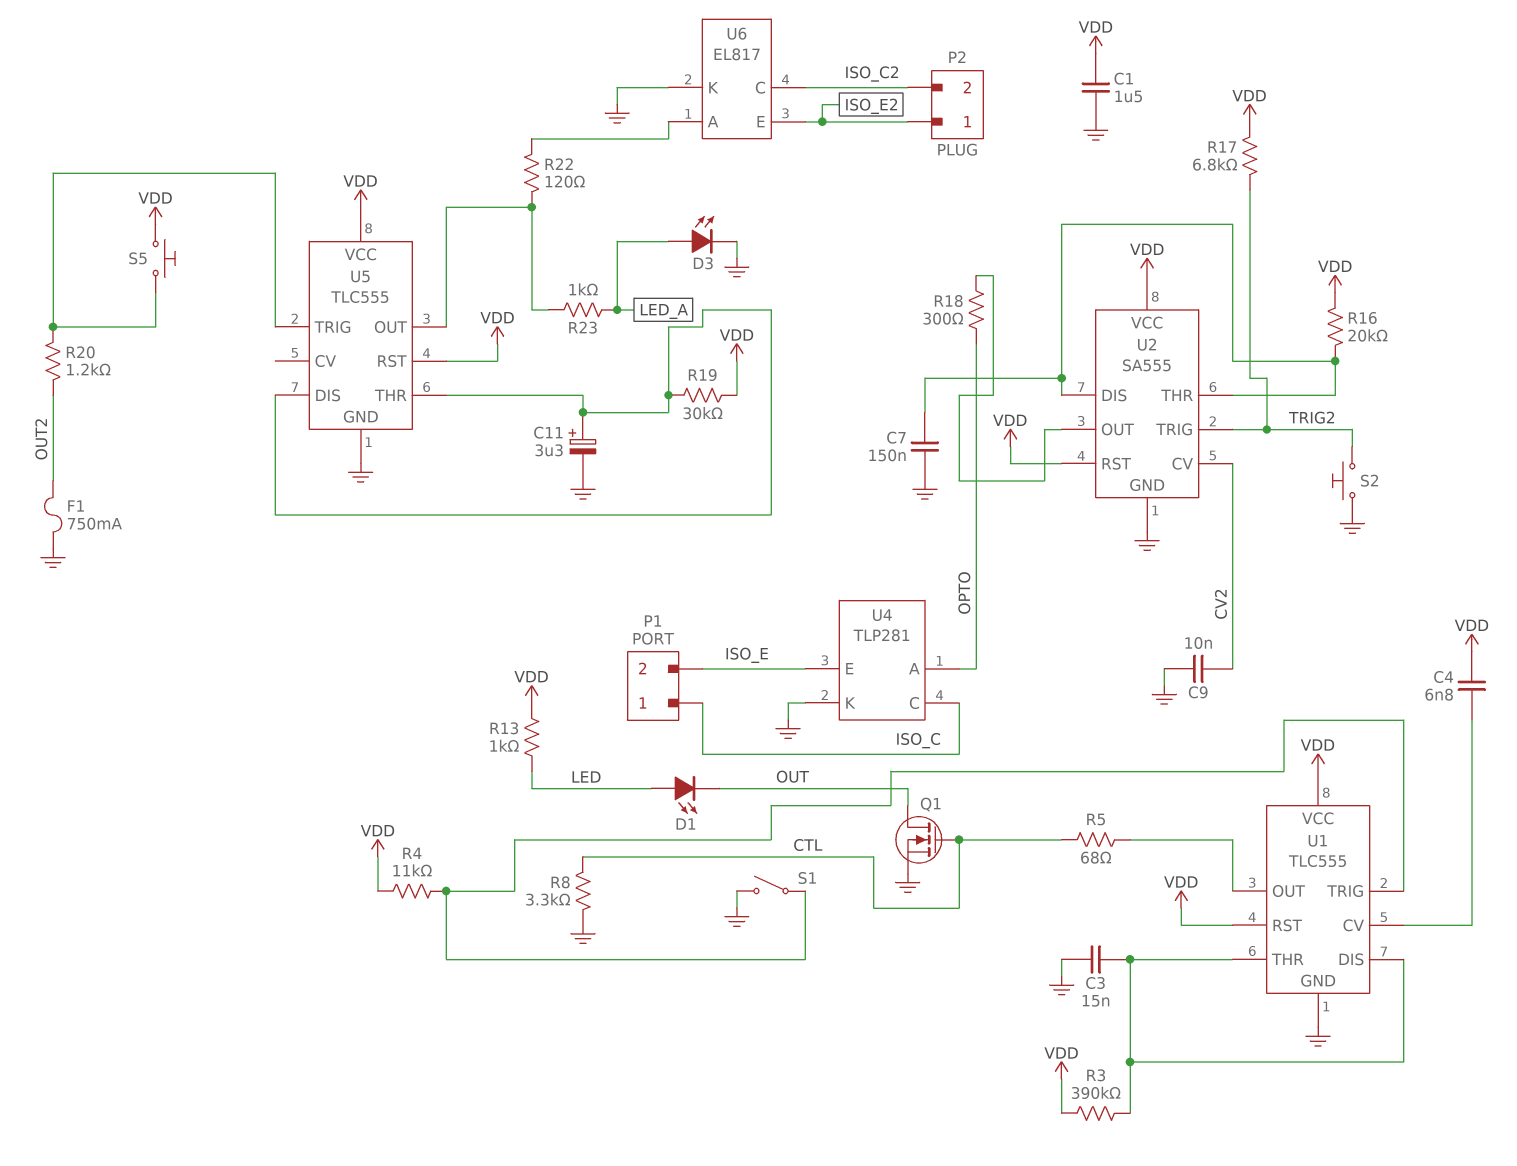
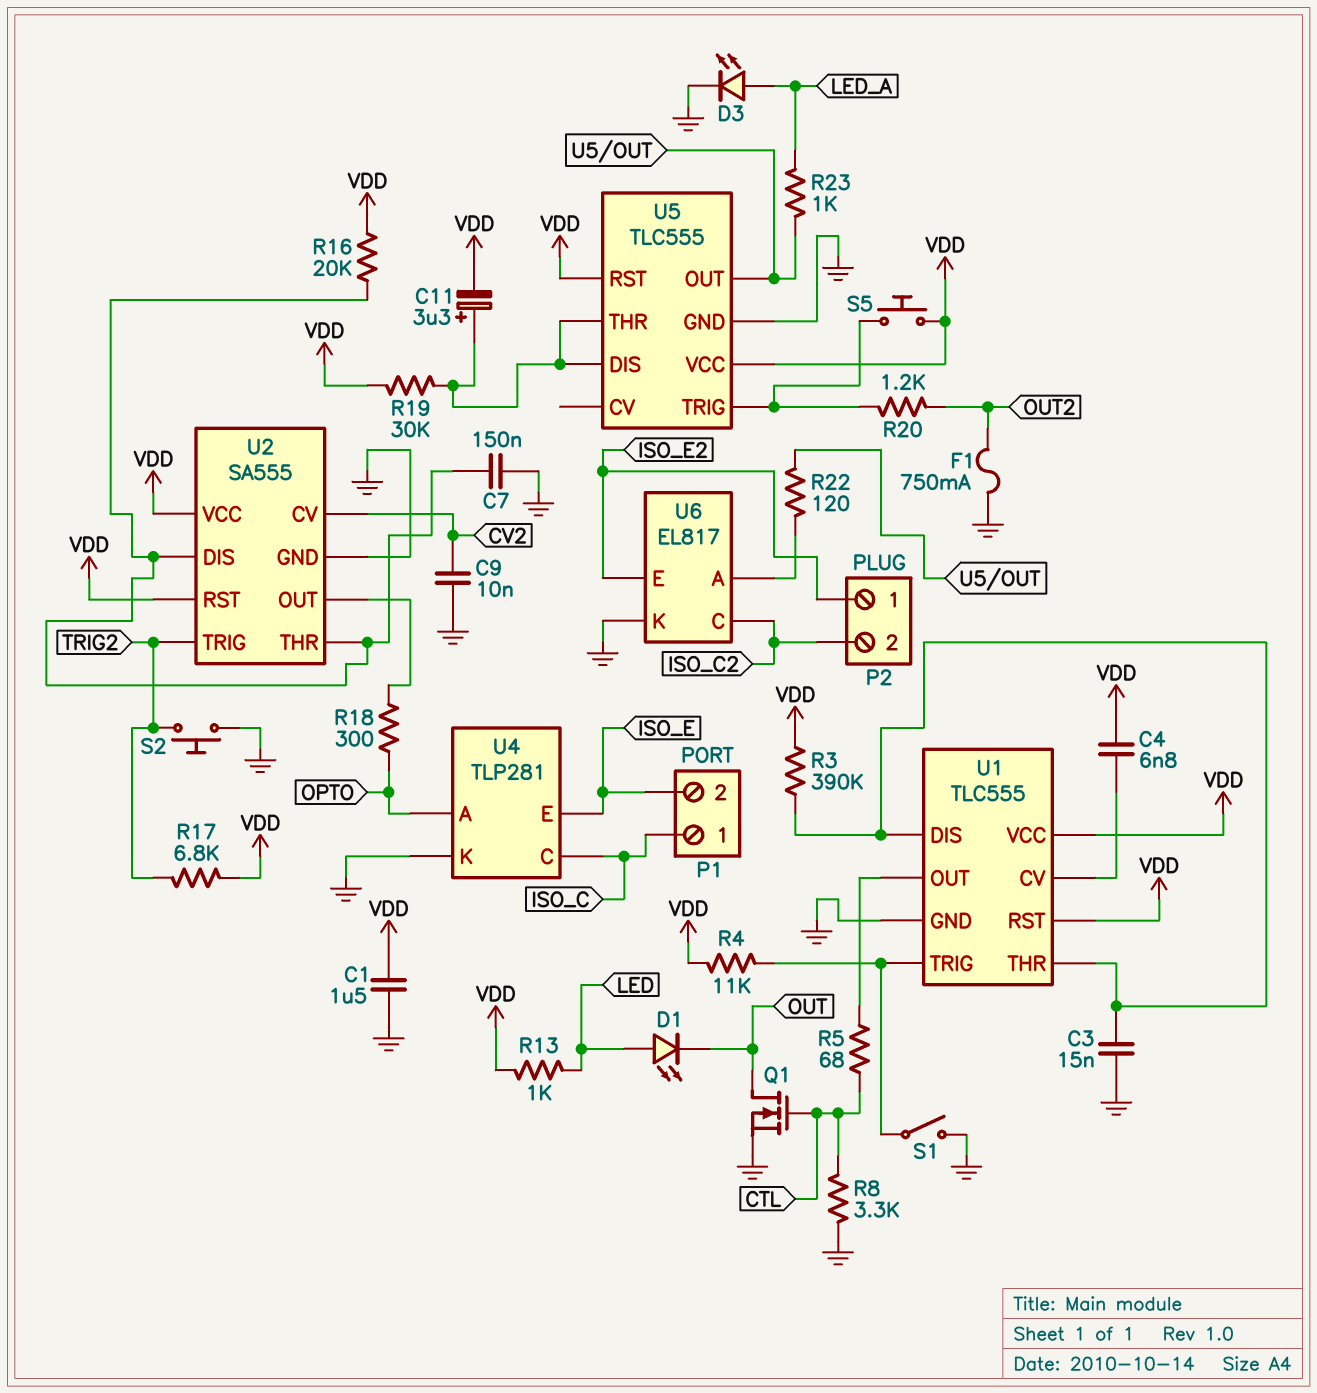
C11: 3.3uF (plus U5/DIS, minus GND) -> 3.3uF (plus U5/DIS, minus VDD)

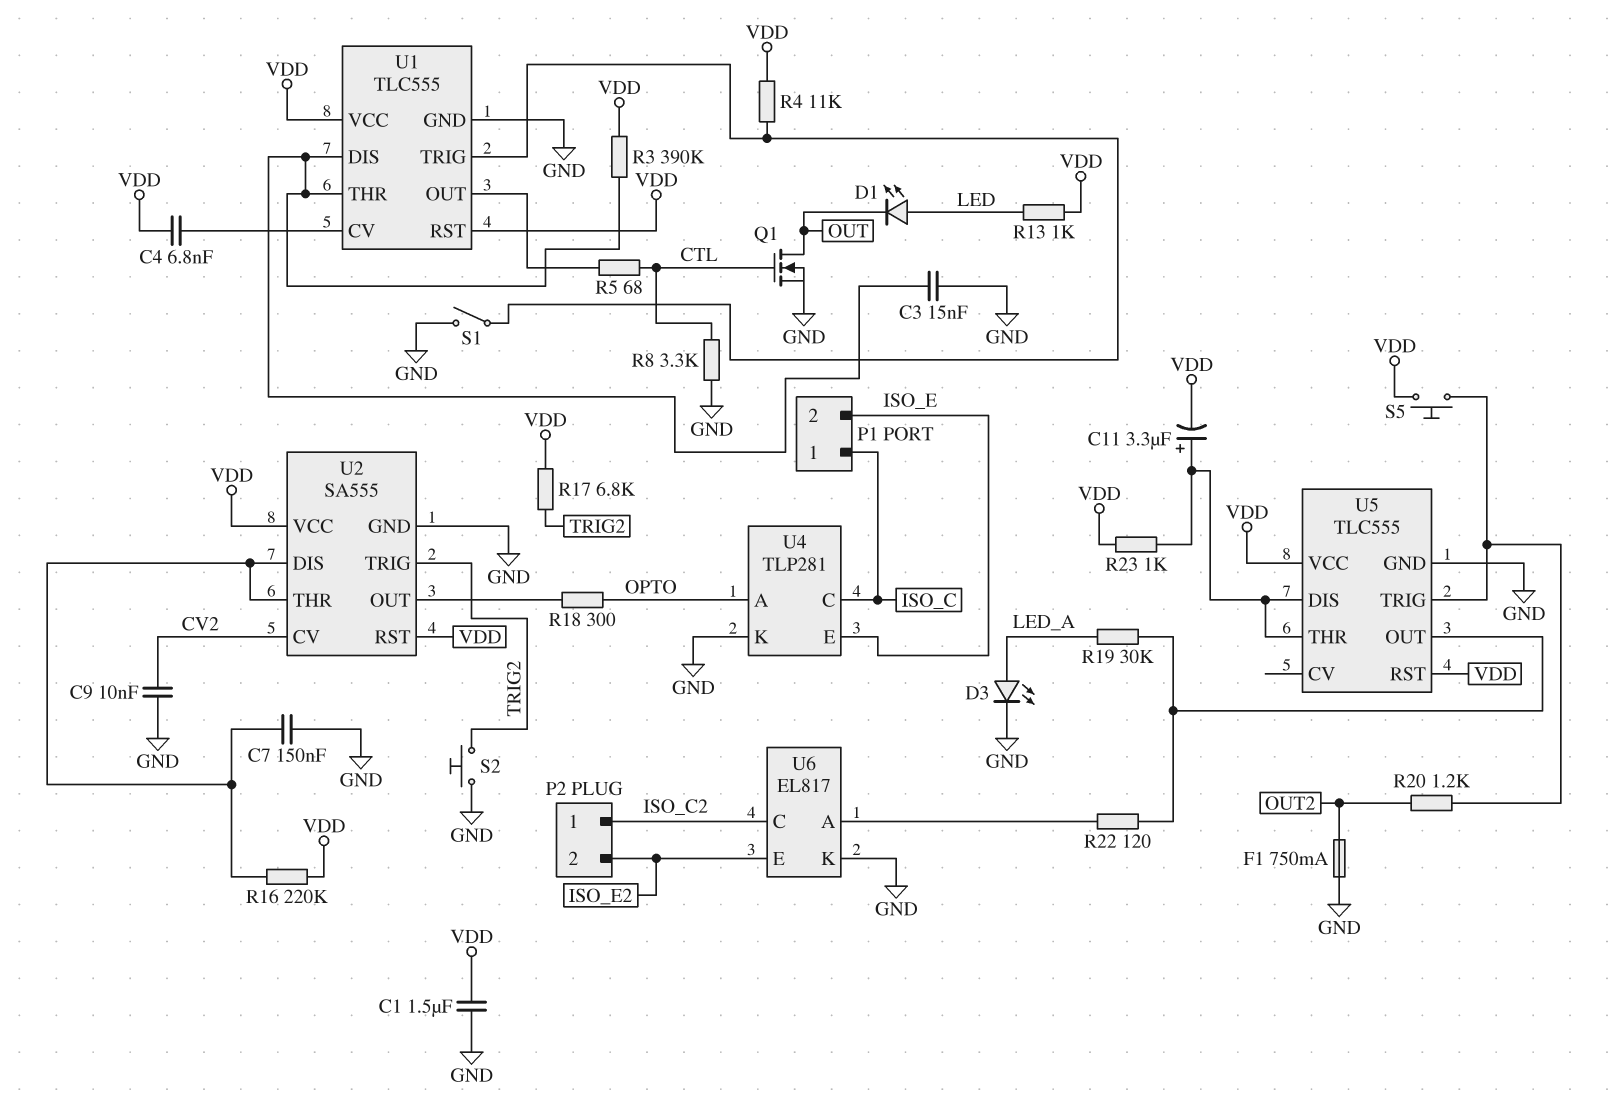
P2 pin 1: ISO_E2 -> ISO_C2
P2 pin 2: ISO_C2 -> ISO_E2
R16: 20k (U2/DIS, VDD) -> 220k (U2/DIS, VDD)
R19: 30k (U5/DIS, VDD) -> 30k (LED_A, U5/OUT)
R23: 1k (LED_A, U5/OUT) -> 1k (U5/DIS, VDD)

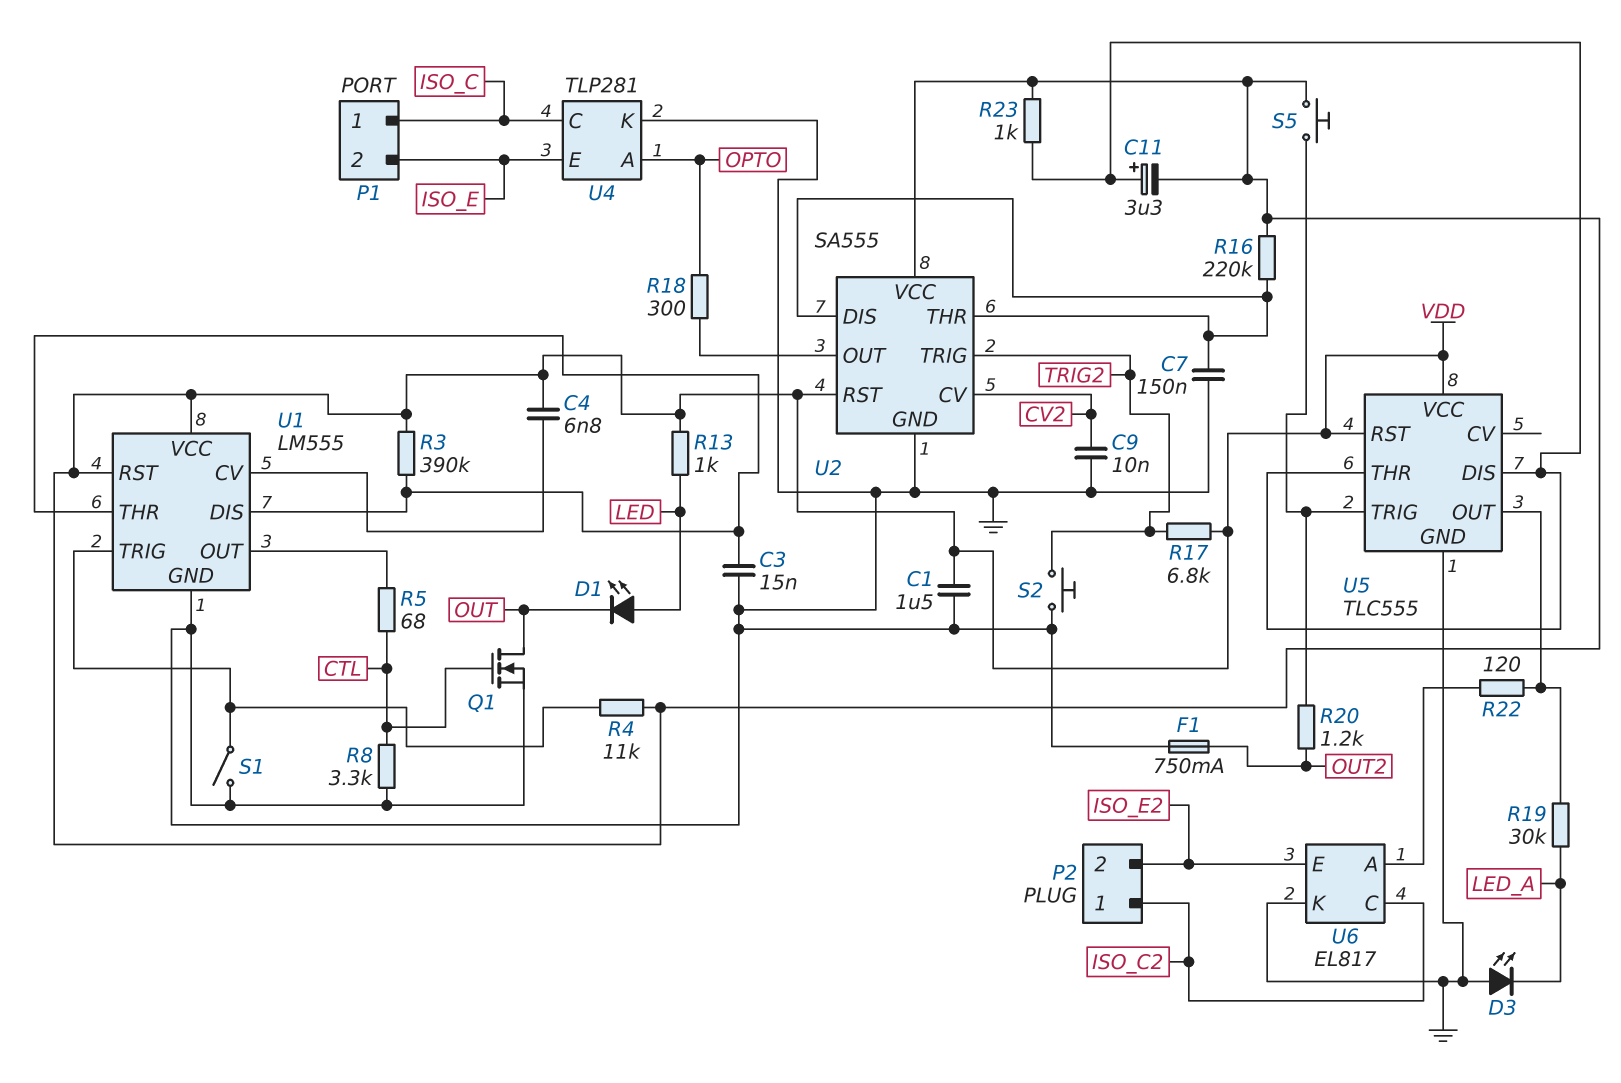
D3: LED (A LED_A, K GND) -> LED (A GND, K LED_A)
U1: TLC555 -> LM555

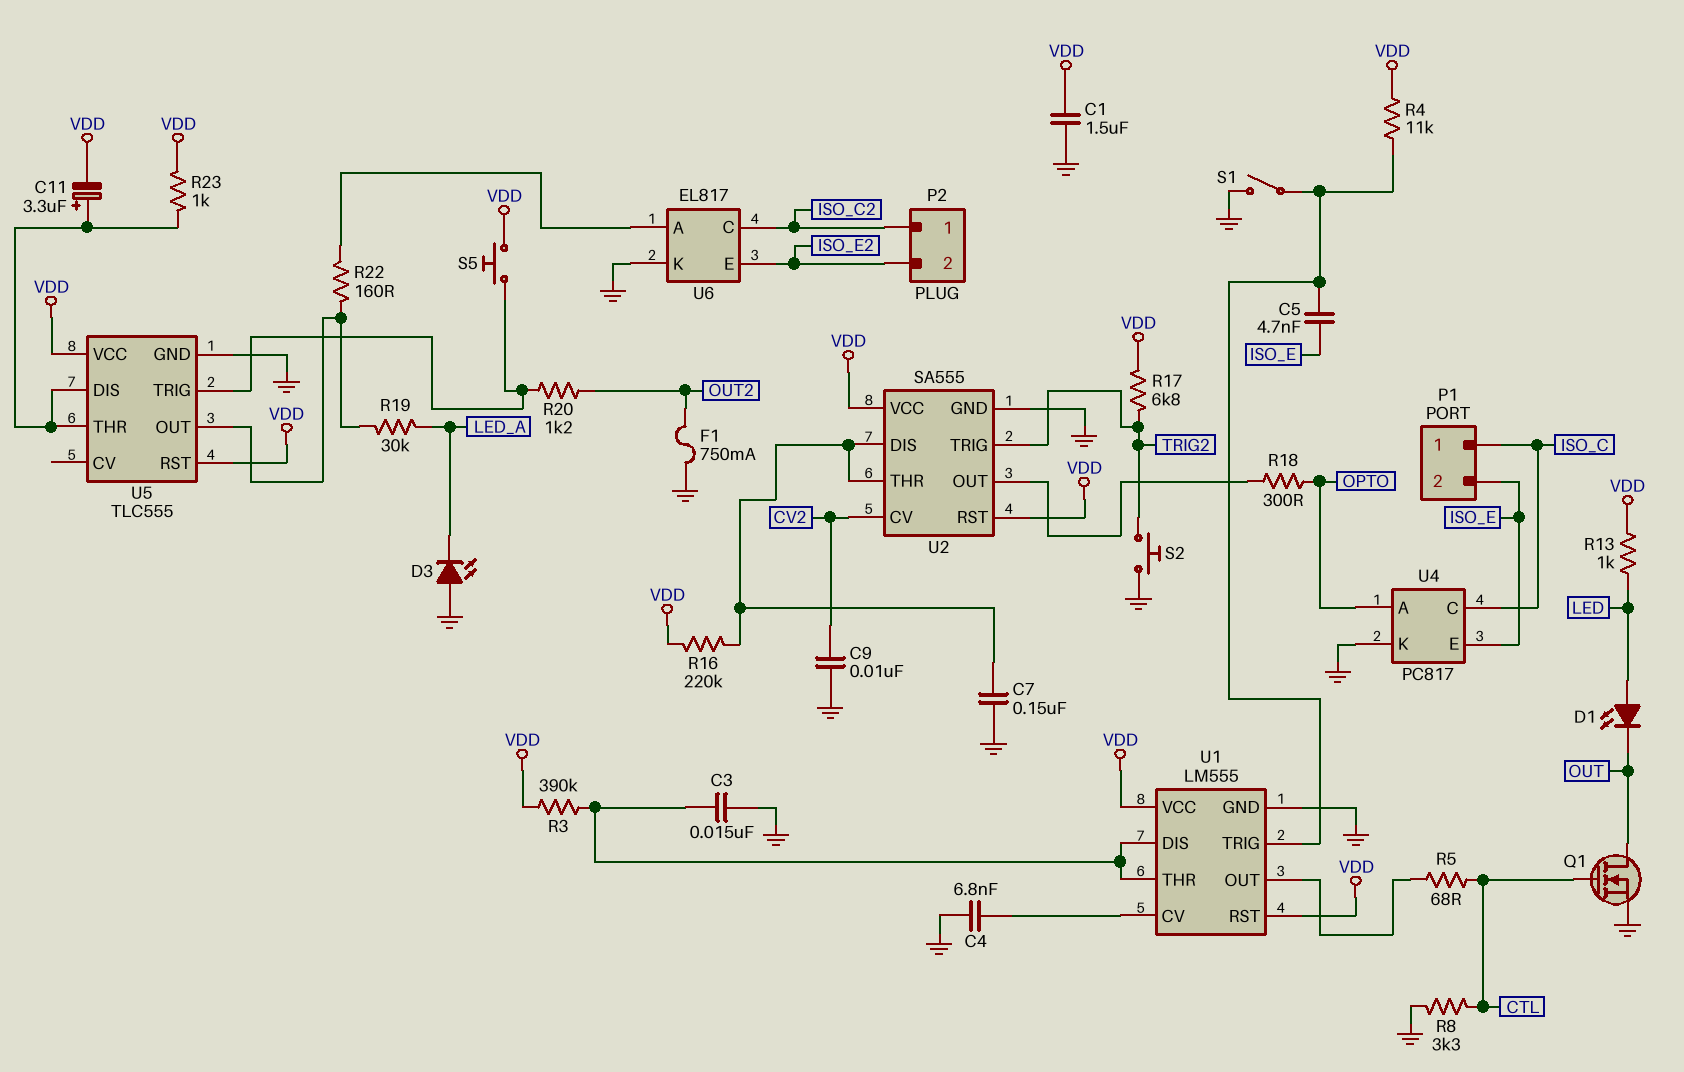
C4: 6.8nF (U1/CV, VDD) -> 6.8nF (GND, U1/CV)
C5: none -> 4.7nF (ISO_E, U1/TRIG)
R22: 120 (U5/OUT, U6/A) -> 160 (U5/OUT, U6/A)
U4: TLP281 -> PC817

